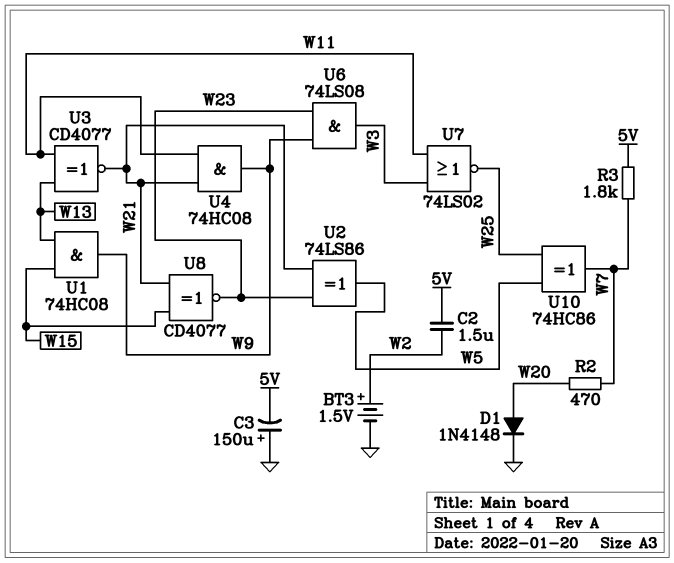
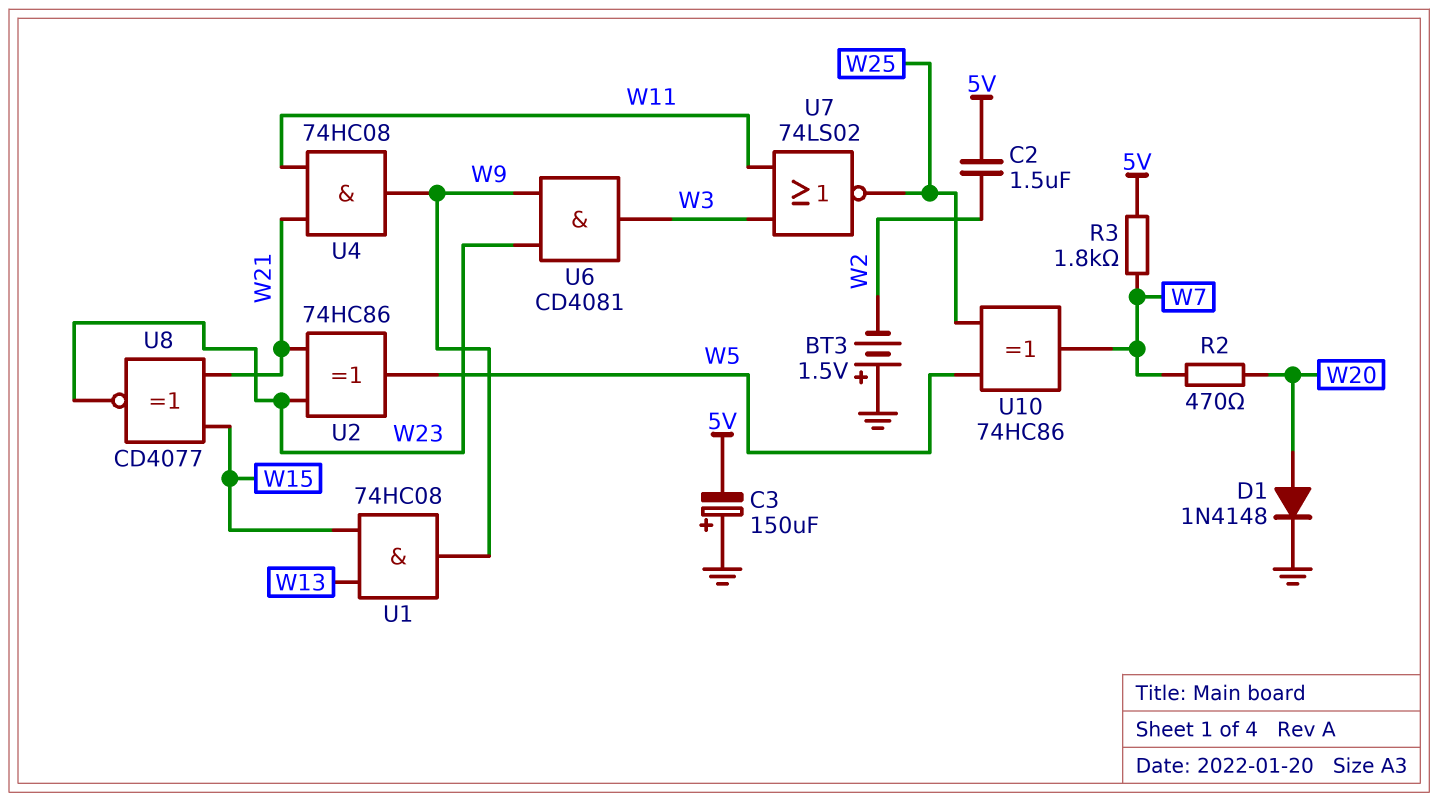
BT3: 1.5V (plus W2, minus GND) -> 1.5V (plus GND, minus W2)
U2: XOR 74LS86 (in W21, in W23, out W5) -> XOR 74HC86 (in W21, in W23, out W5)
U3: XNOR CD4077 (in W11, in W13, out W21) -> none
U6: AND 74LS08 (in W9, in W23, out W3) -> AND CD4081 (in W9, in W23, out W3)

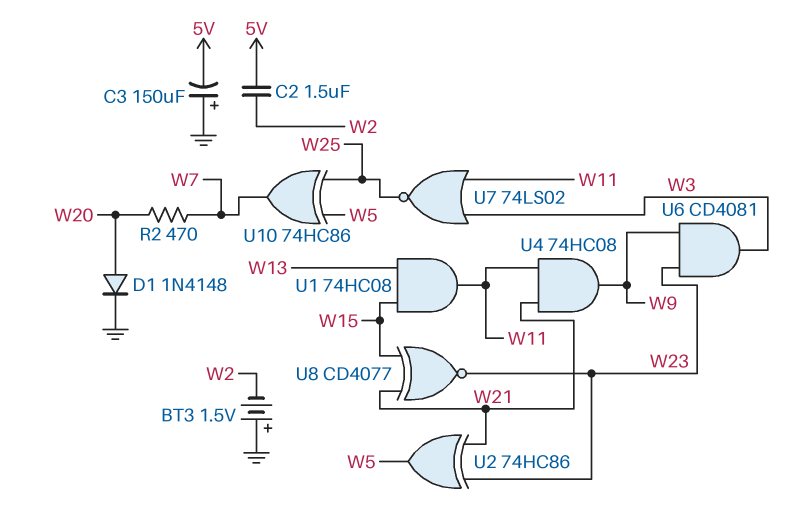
R3: 1.8k (5V, W7) -> none
U1: AND 74HC08 (in W13, in W15, out W9) -> AND 74HC08 (in W13, in W15, out W11)

